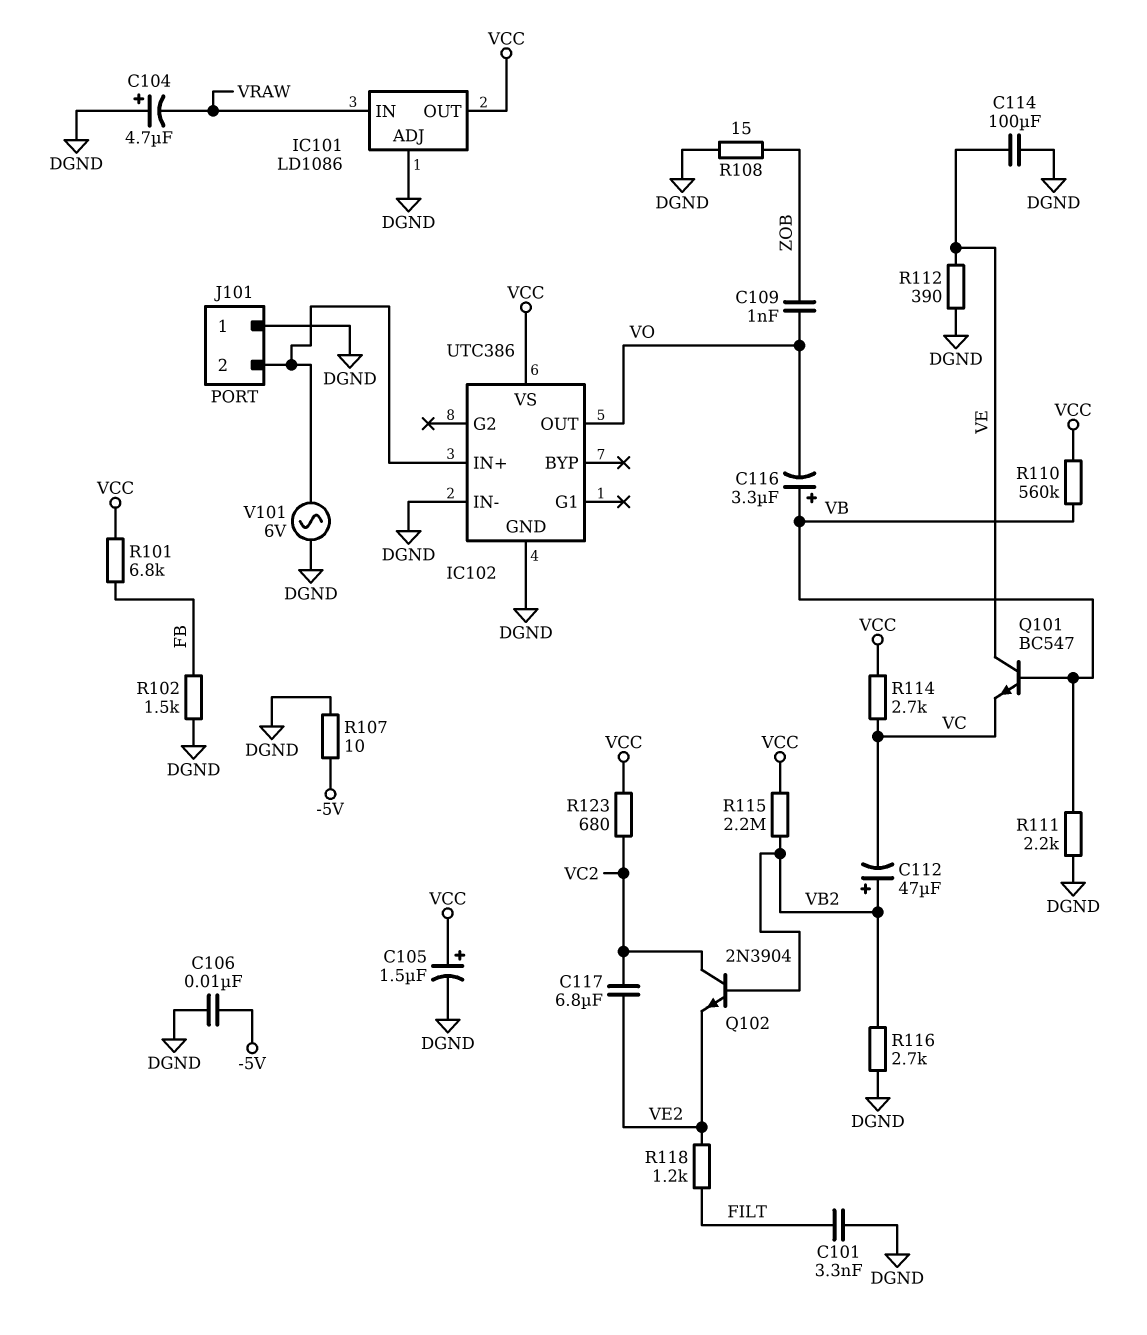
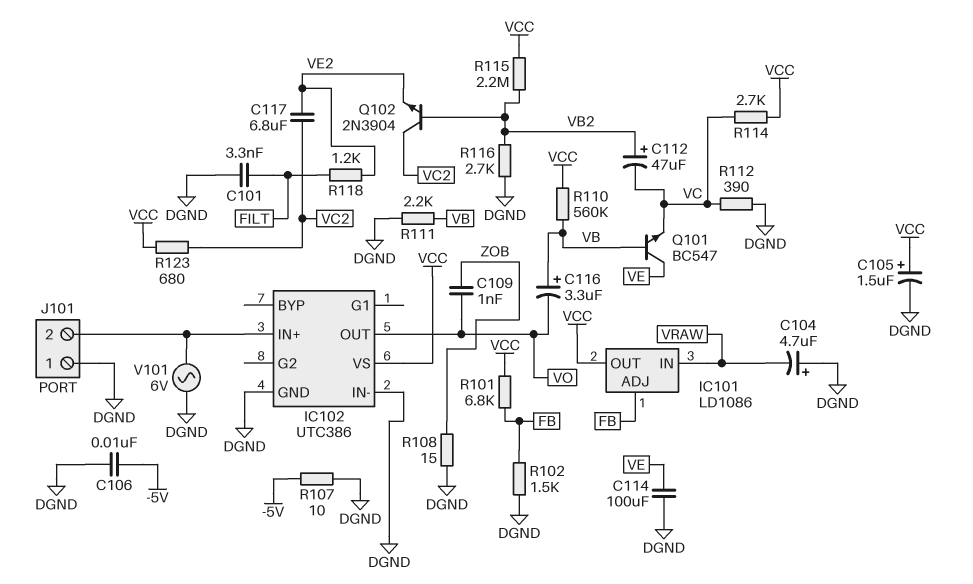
IC101 pin ADJ: DGND -> FB
R112: 390 (DGND, VE) -> 390 (DGND, VC)

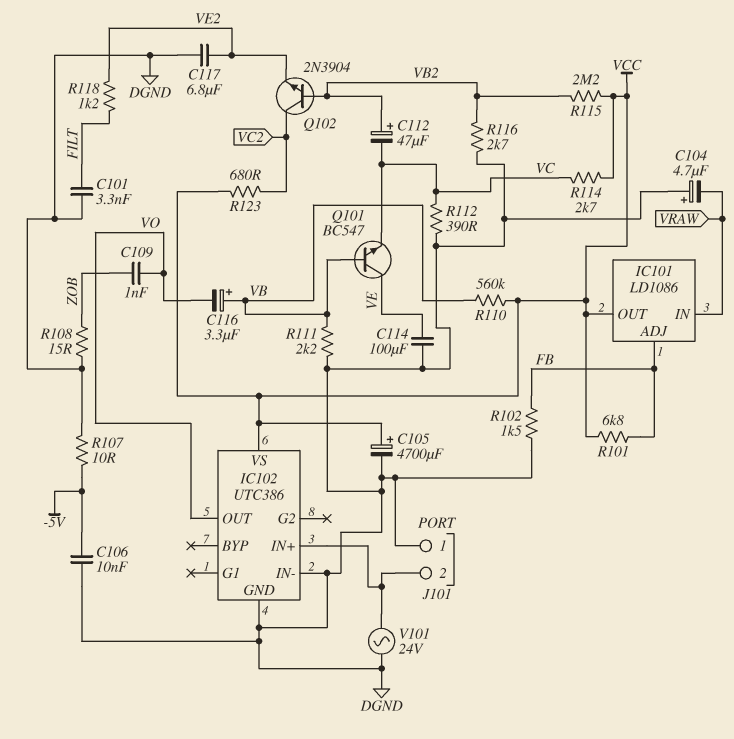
C105: 1.5uF (plus VCC, minus DGND) -> 4700uF (plus VCC, minus DGND)
C117: 6.8uF (VC2, VE2) -> 6.8uF (DGND, VE2)
V101: AC 6V (DGND, IC102/IN+) -> AC 24V (DGND, IC102/IN+)

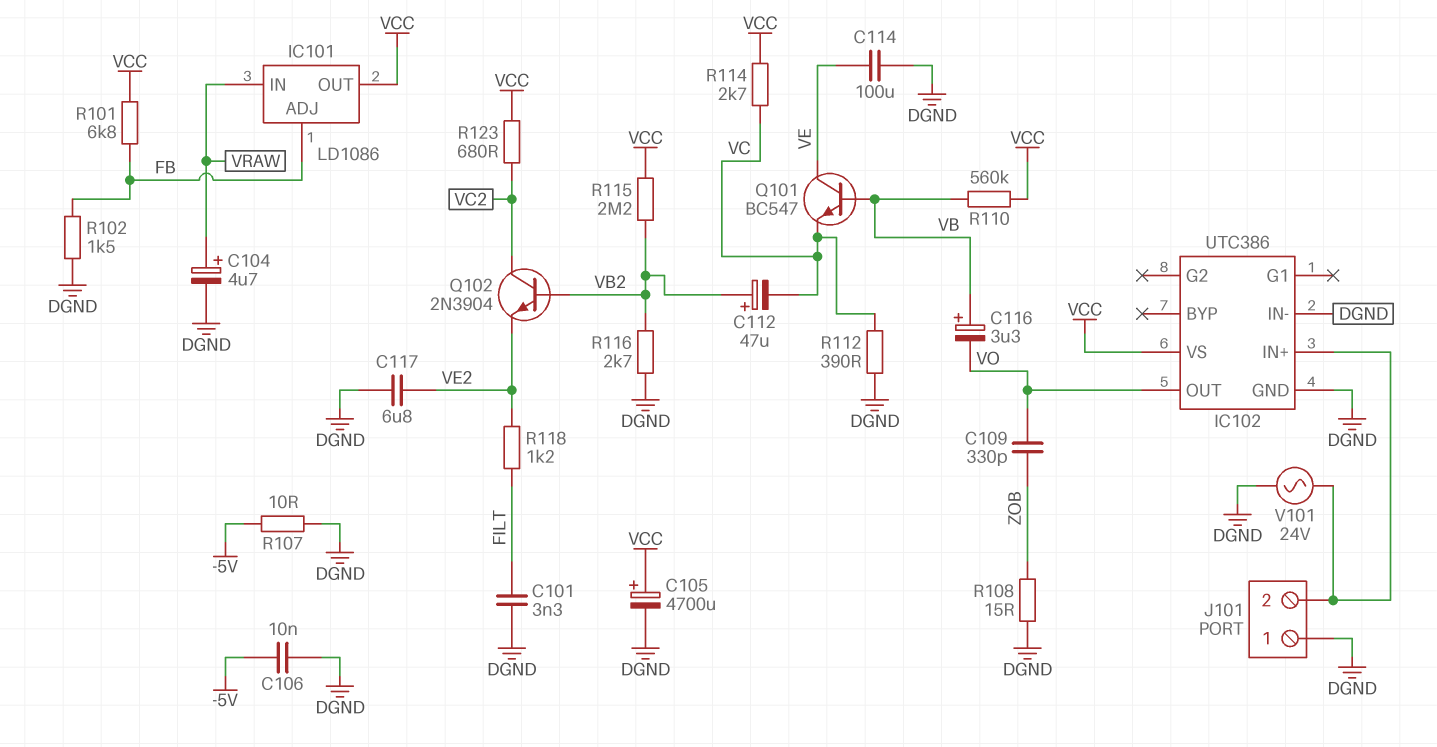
C104: 4.7uF (plus DGND, minus VRAW) -> 4.7uF (plus VRAW, minus DGND)
C109: 1nF (VO, ZOB) -> 330pF (VO, ZOB)
R111: 2.2k (DGND, VB) -> none

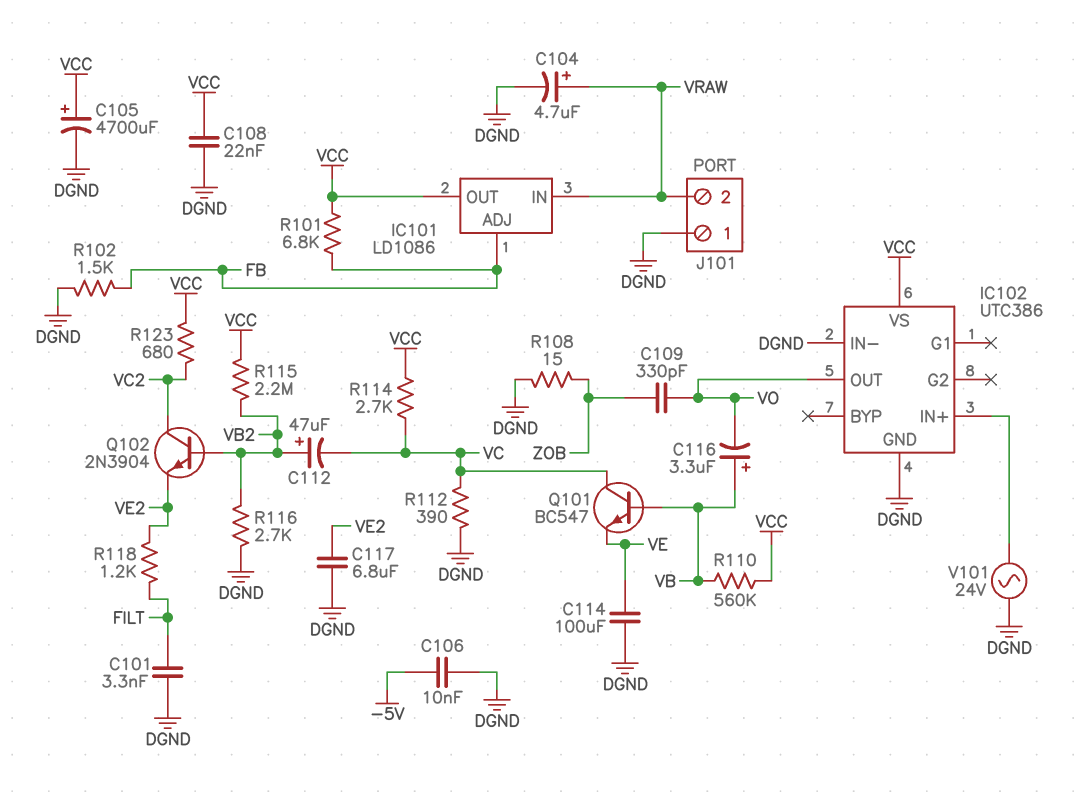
C108: none -> 22nF (DGND, VCC)
J101 pin 2: IC102/IN+ -> VRAW
Q101: NPN BC547 (B VB, C VE, E VC) -> NPN BC547 (B VB, C VC, E VE)
R107: 10 (-5V, DGND) -> none

